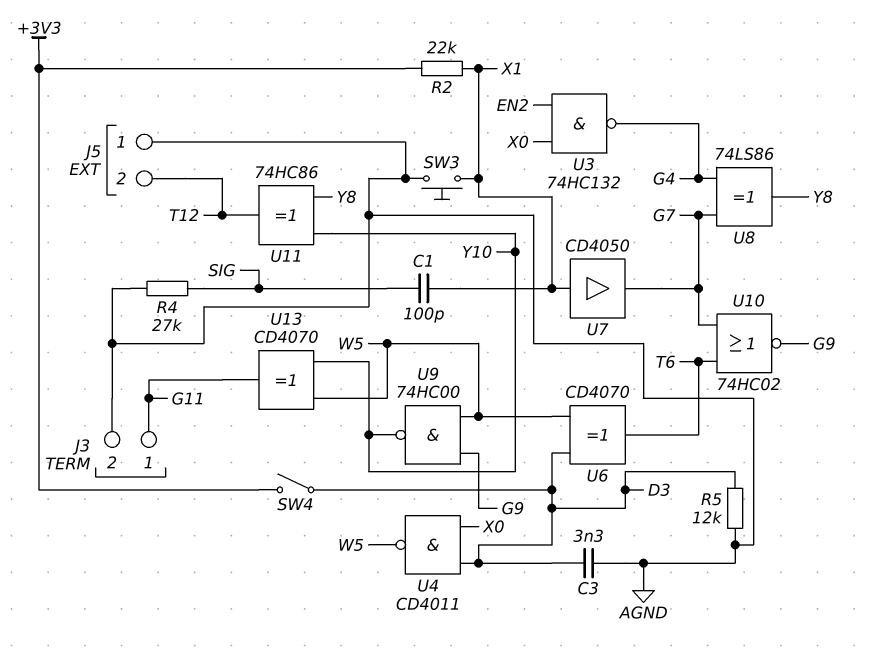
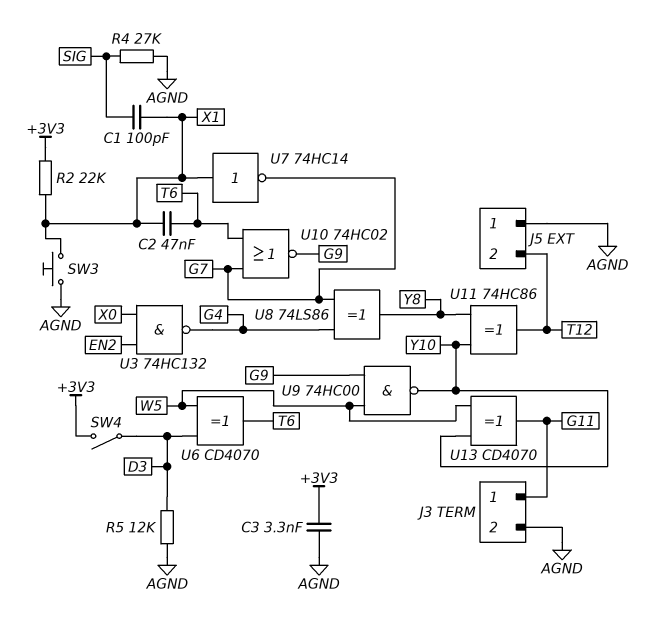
C2: none -> 47nF (T6, X1)
C3: 3.3nF (AGND, D3) -> 3.3nF (+3V3, AGND)
U4: NAND CD4011 (in D3, in X0, out W5) -> none
U7: buffer CD4050 (in X1, out G7) -> NOT 74HC14 (in X1, out G7)

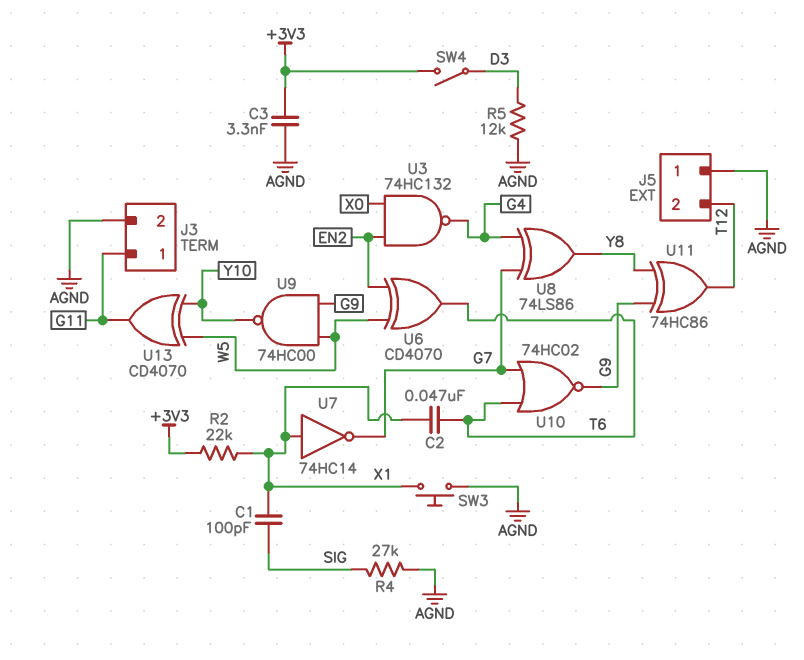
U6: XOR CD4070 (in D3, in W5, out T6) -> XOR CD4070 (in EN2, in W5, out T6)
U11: XOR 74HC86 (in Y8, in Y10, out T12) -> XOR 74HC86 (in G9, in Y8, out T12)

